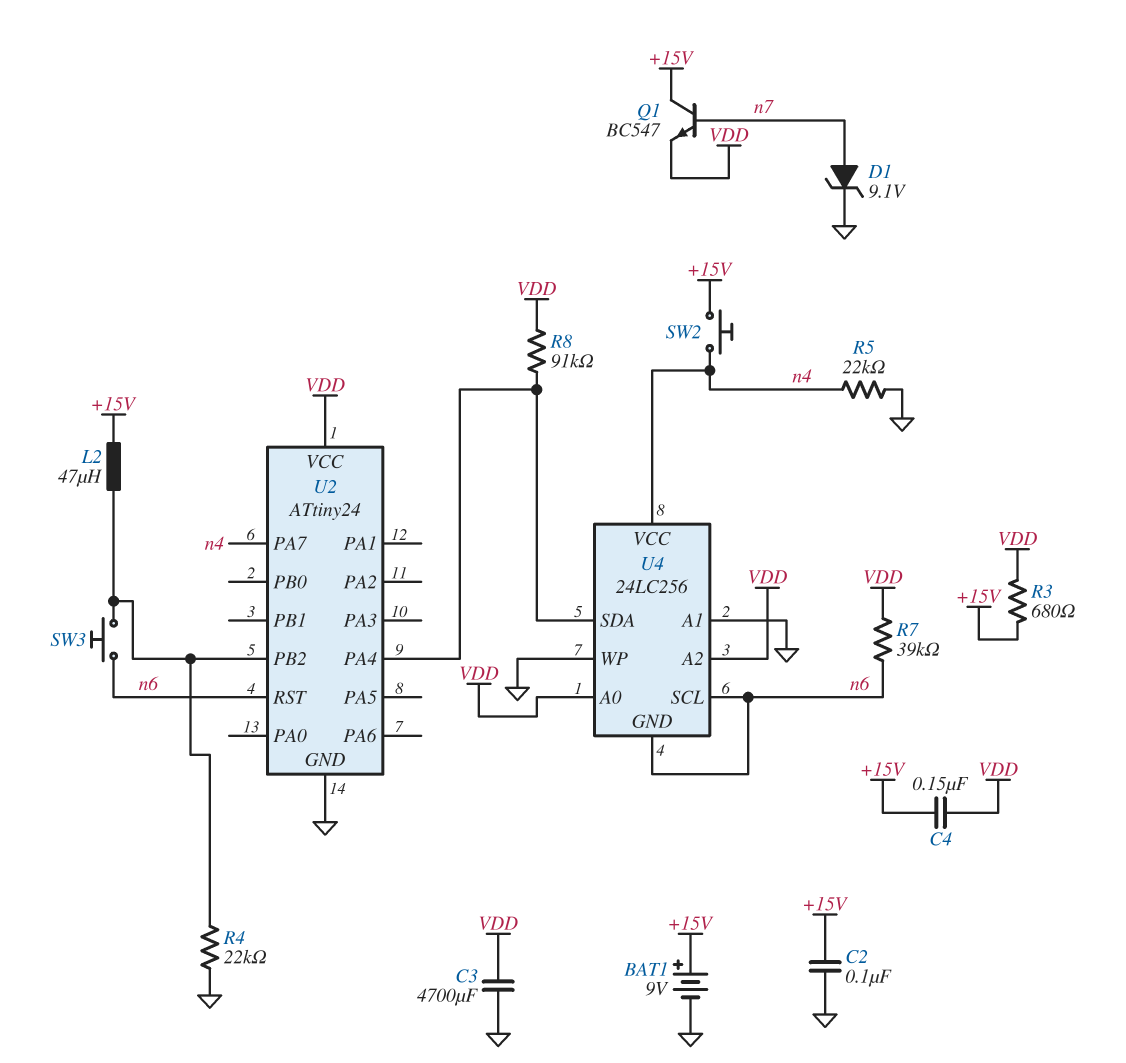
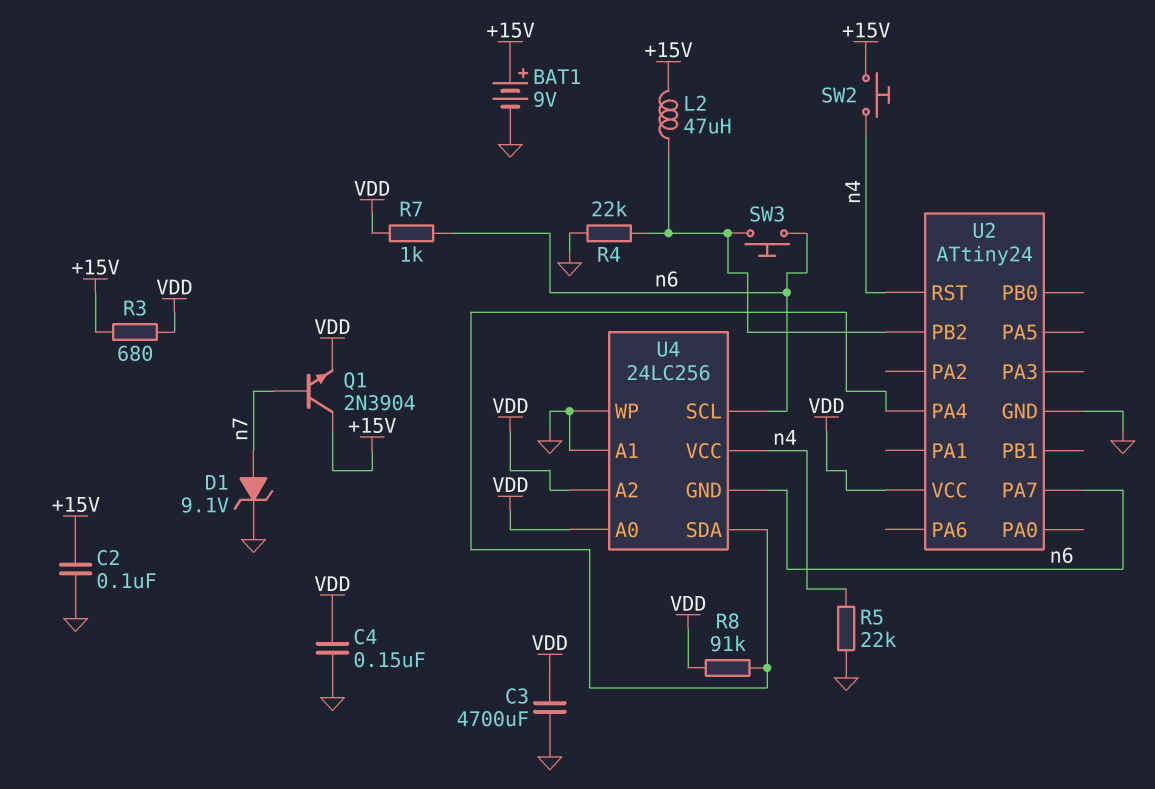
C4: 150nF (+15V, VDD) -> 150nF (GND, VDD)
Q1: NPN BC547 (B n7, C +15V, E VDD) -> NPN 2N3904 (B n7, C +15V, E VDD)
R7: 39k (VDD, n6) -> 1k (VDD, n6)
U2 pin PA7: n4 -> n6
U2 pin RST: n6 -> n4

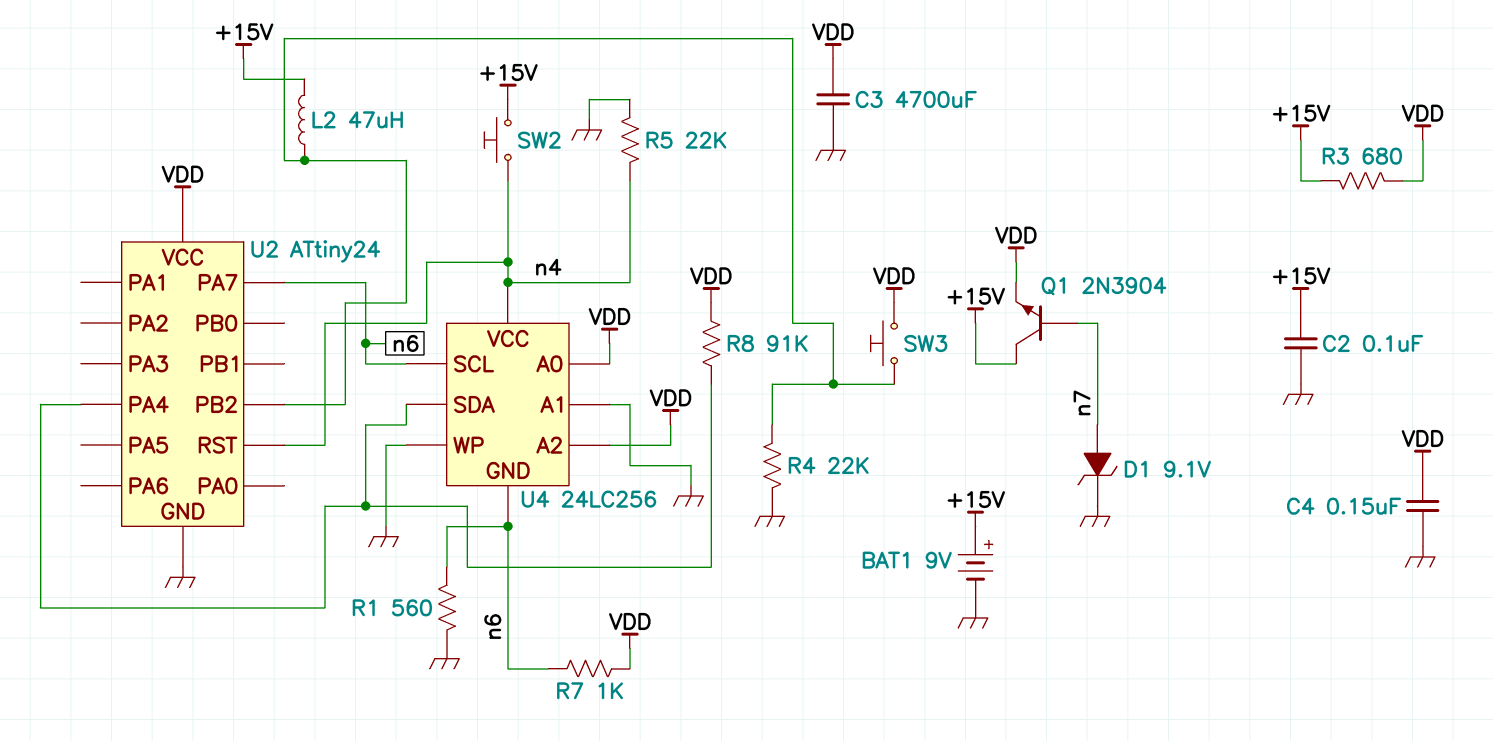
R1: none -> 560 (GND, n6)
SW3: button (U2/PB2, n6) -> button (U2/PB2, VDD)

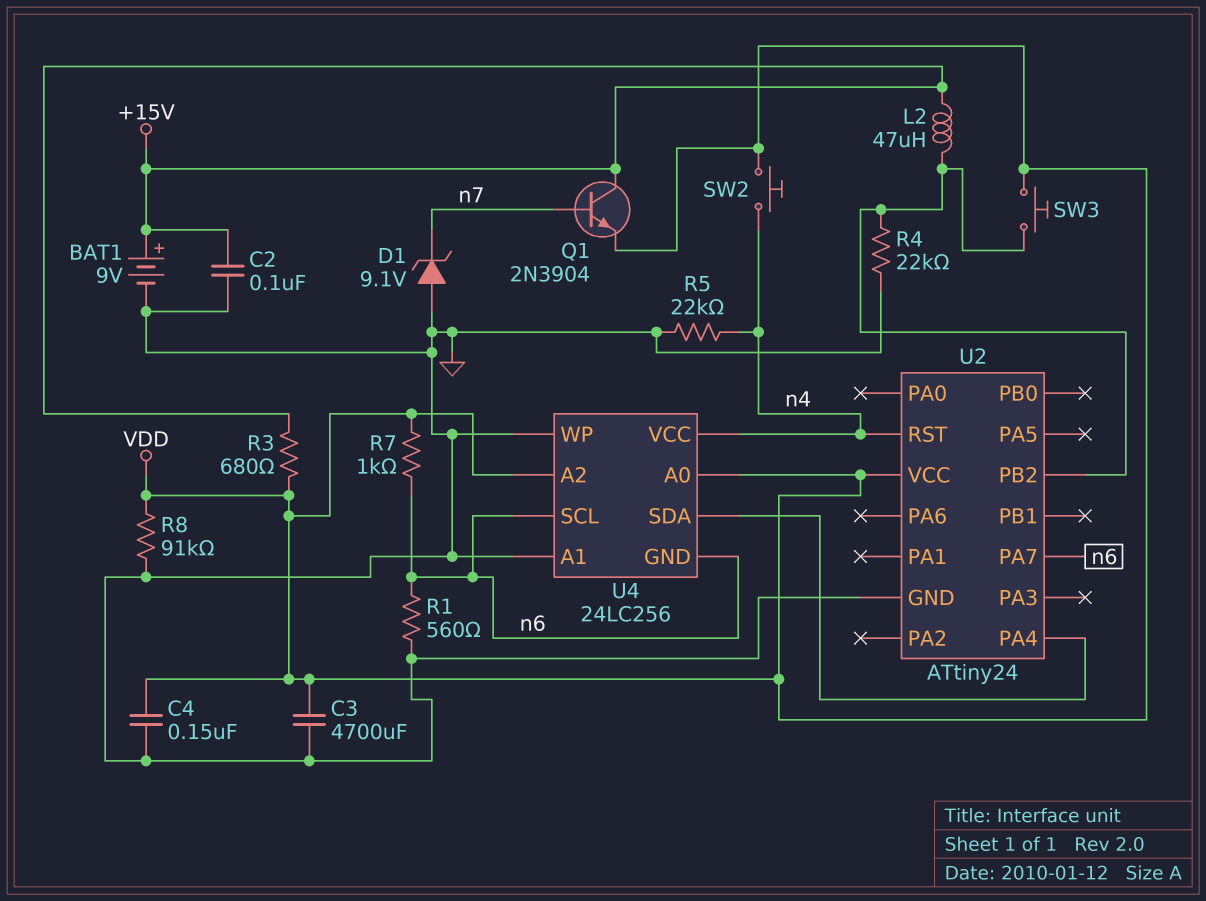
D1: zener 9.1V (A n7, K GND) -> zener 9.1V (A GND, K n7)
R8: 91k (U2/PA4, VDD) -> 91k (GND, VDD)
SW2: button (+15V, n4) -> button (VDD, n4)

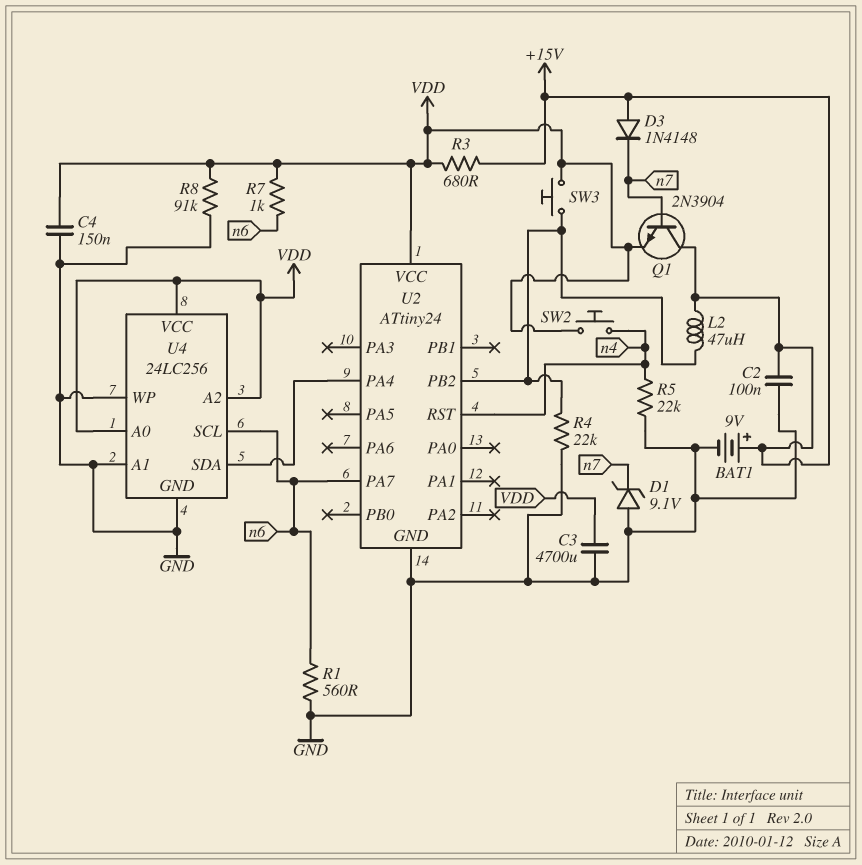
D3: none -> diode 1N4148 (A +15V, K n7)
U4 pin GND: n6 -> GND
U4 pin VCC: n4 -> VDD

